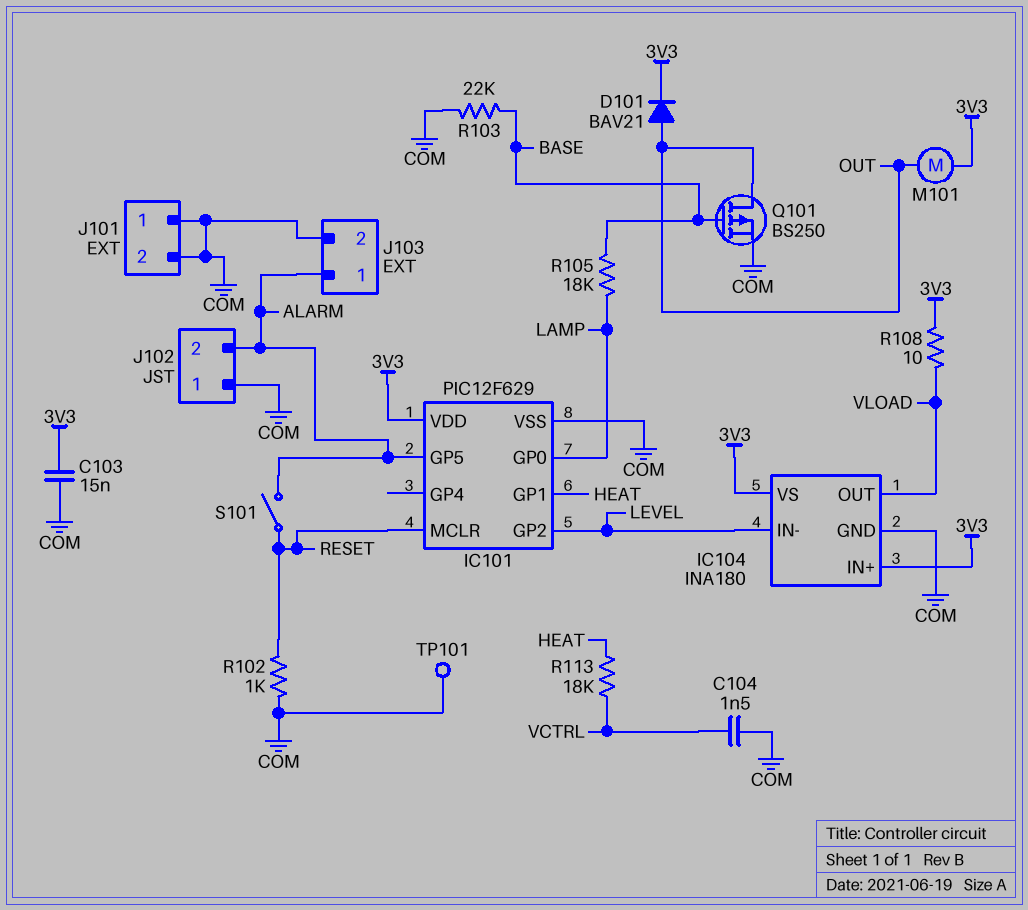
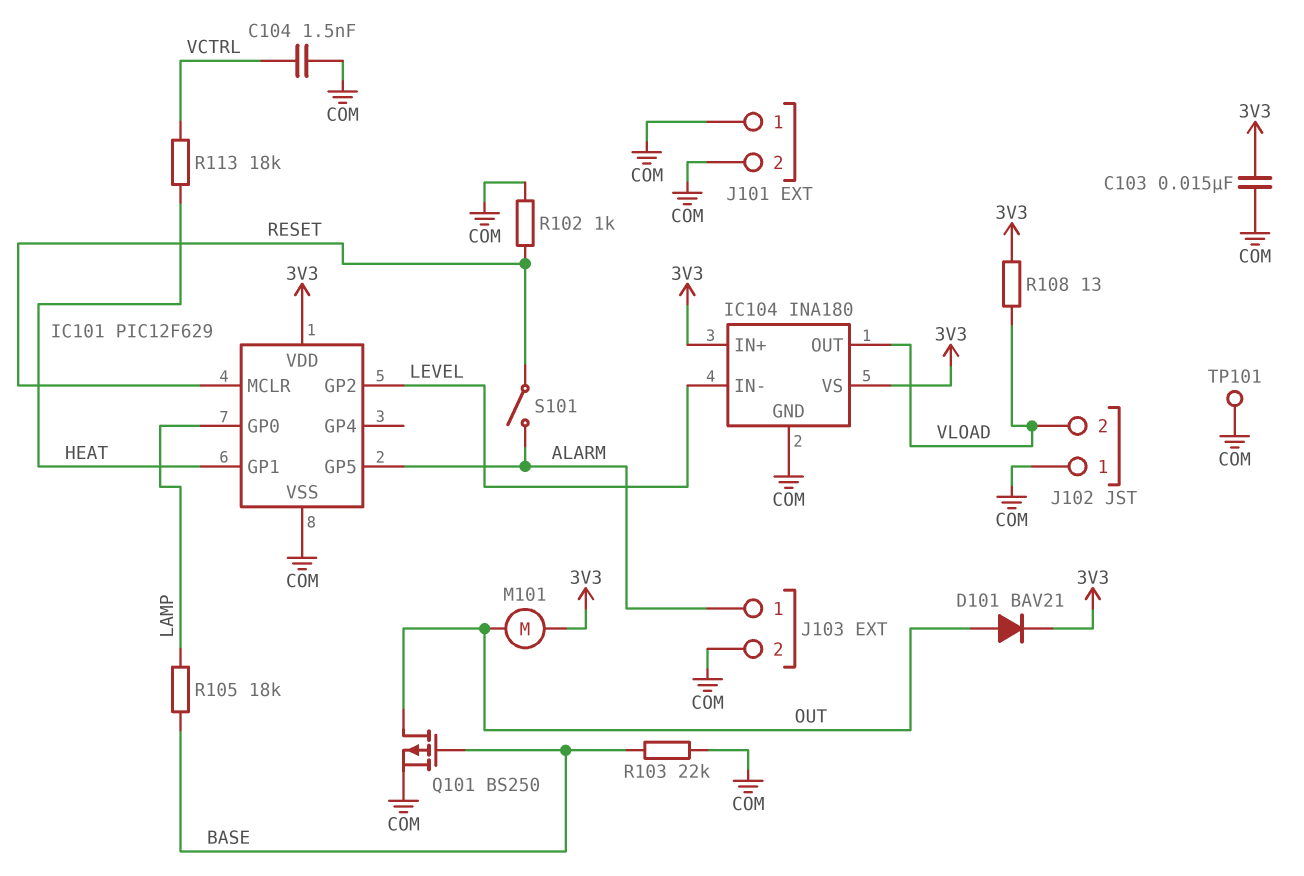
J102 pin 2: ALARM -> VLOAD
R108: 10 (3V3, VLOAD) -> 13 (3V3, VLOAD)

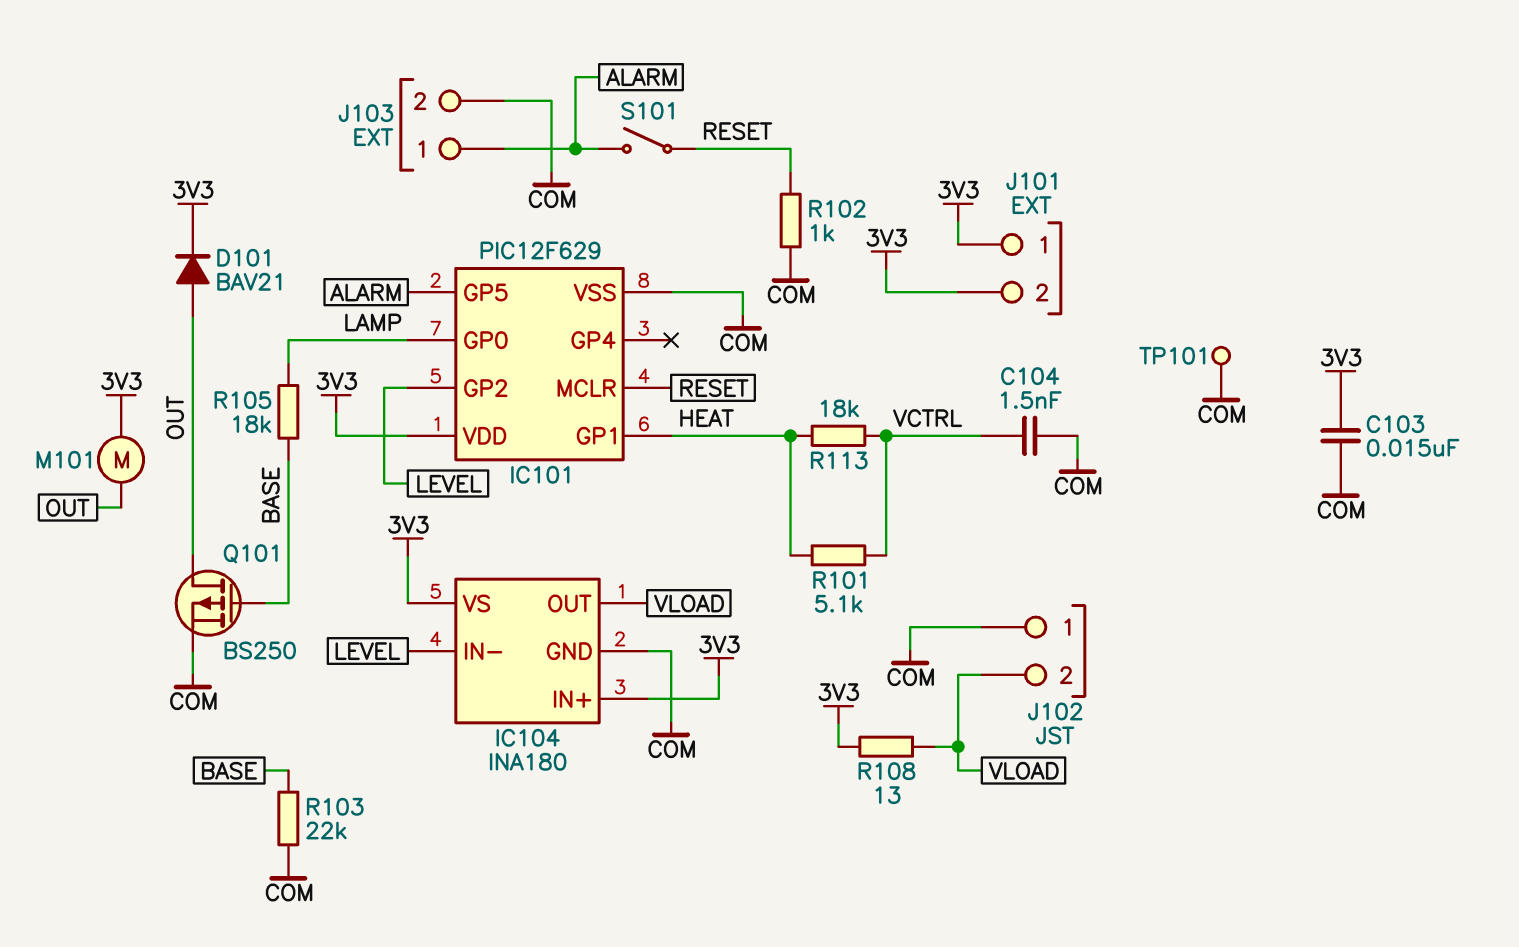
J101 pin 1: COM -> 3V3
J101 pin 2: COM -> 3V3
R101: none -> 5.1k (HEAT, VCTRL)

